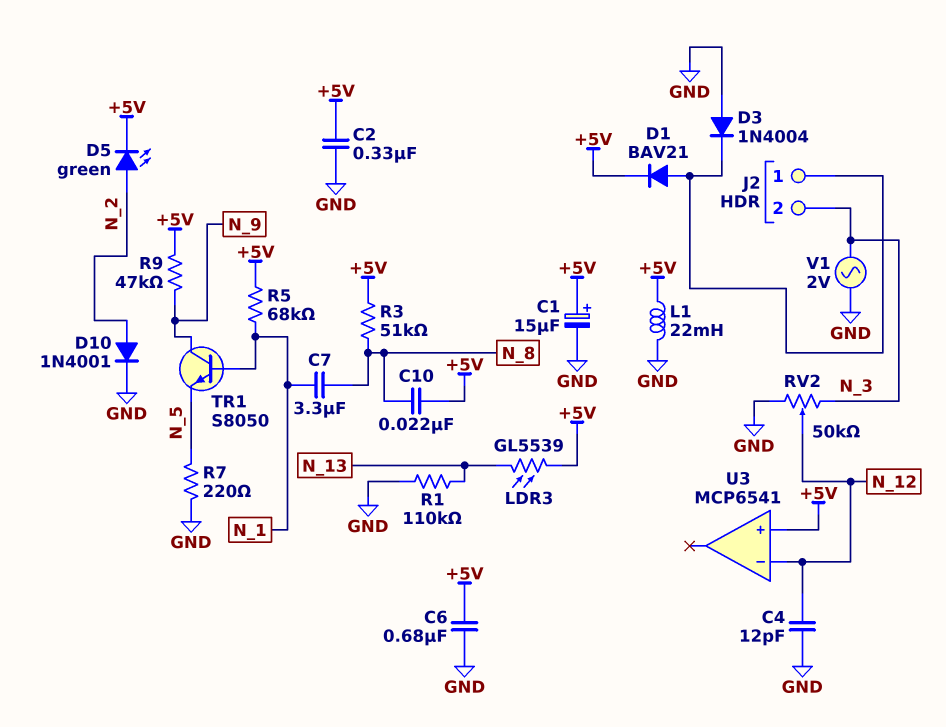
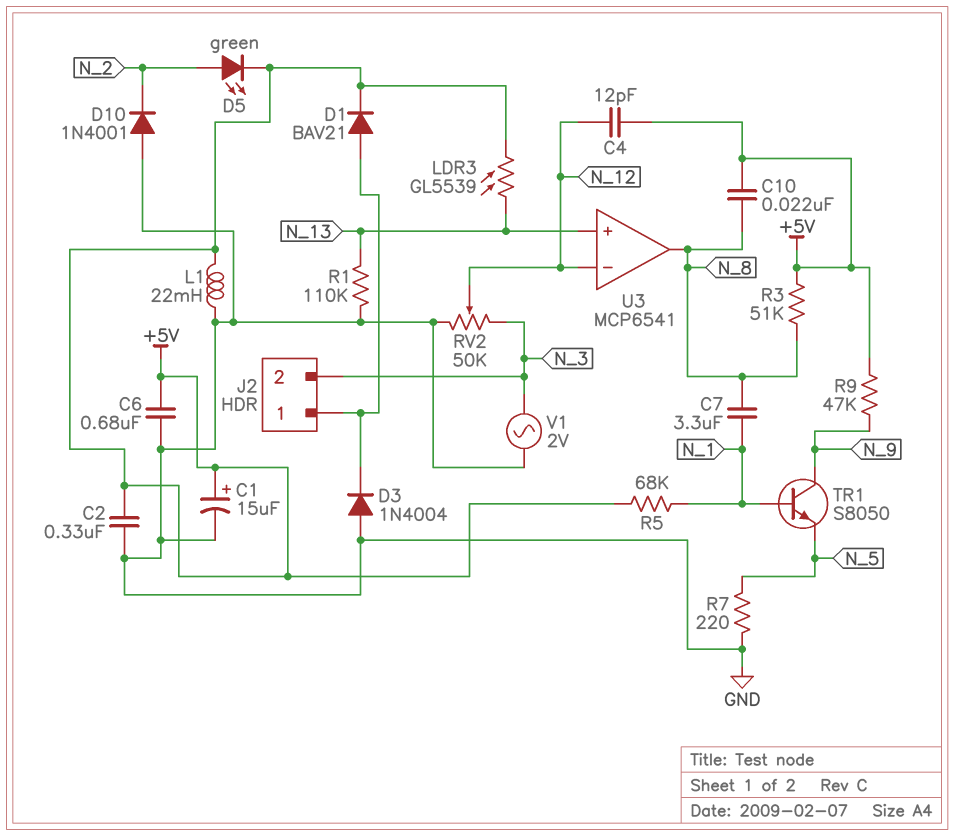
C4: 12pF (GND, N_12) -> 12pF (+5V, N_12)
D10: diode 1N4001 (A N_2, K GND) -> diode 1N4001 (A GND, K N_2)
U3 pin in+: +5V -> N_13
U3 pin out: none -> N_8

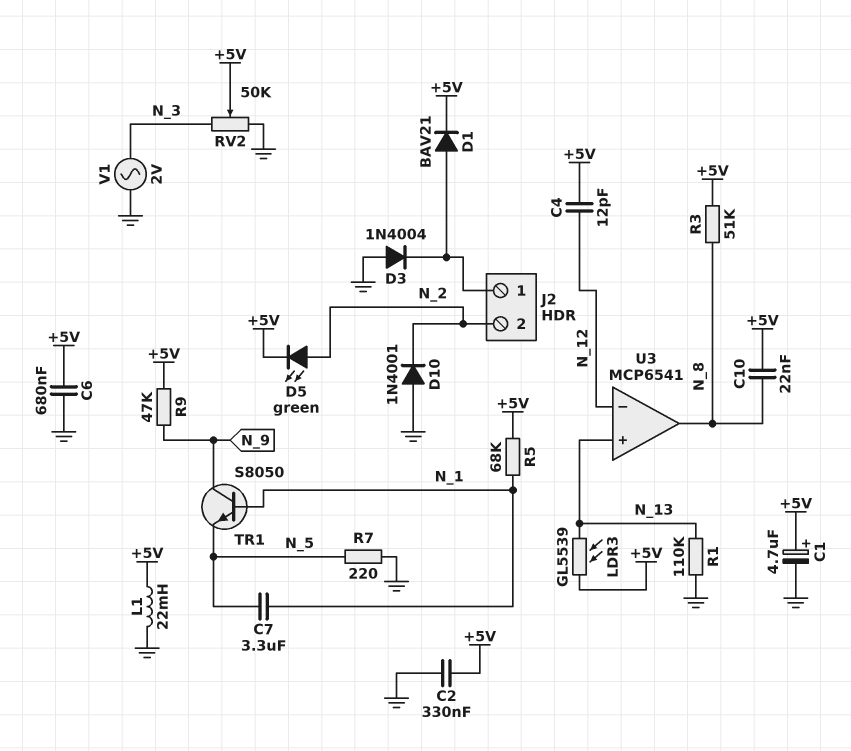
C1: 15uF (plus +5V, minus GND) -> 4.7uF (plus +5V, minus GND)
C7: 3.3uF (N_1, N_8) -> 3.3uF (N_1, N_5)
J2 pin 2: N_3 -> N_2
RV2: 50k (GND, N_3, wiper N_12) -> 50k (GND, N_3, wiper +5V)

